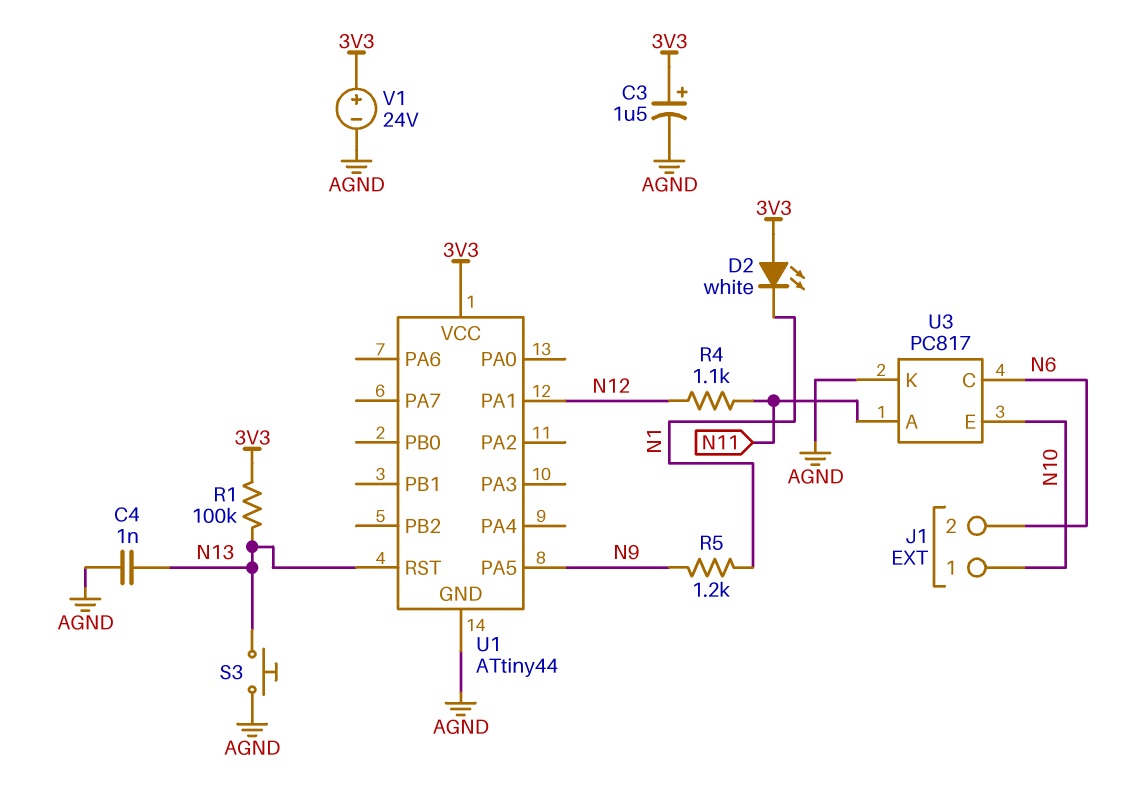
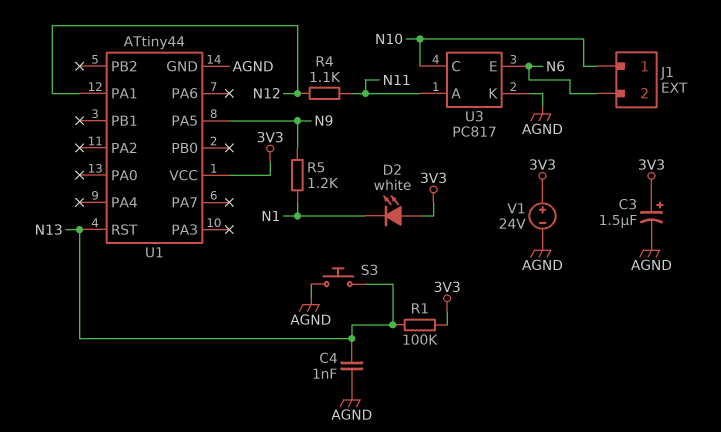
U3 pin C: N6 -> N10
U3 pin E: N10 -> N6

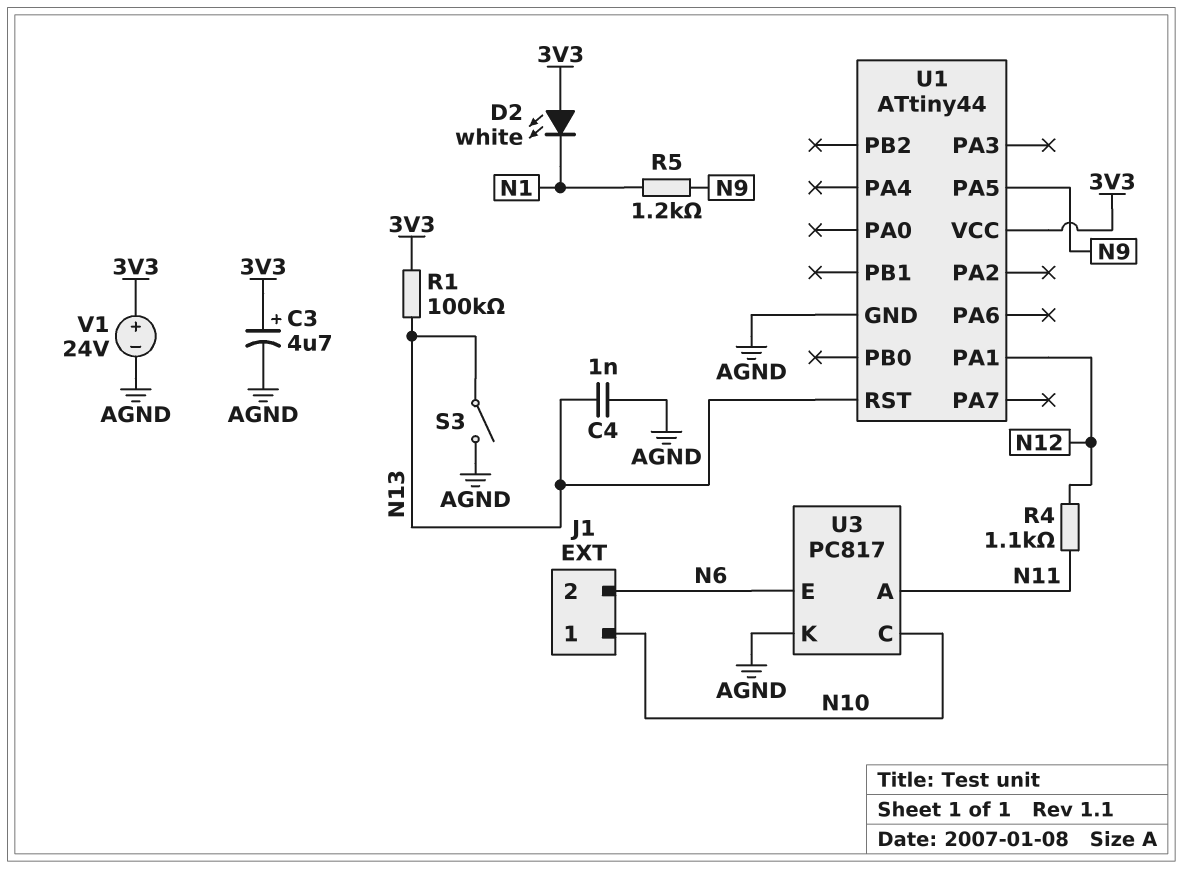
C3: 1.5uF (plus 3V3, minus AGND) -> 4.7uF (plus 3V3, minus AGND)
S3: button (AGND, N13) -> switch (AGND, N13)

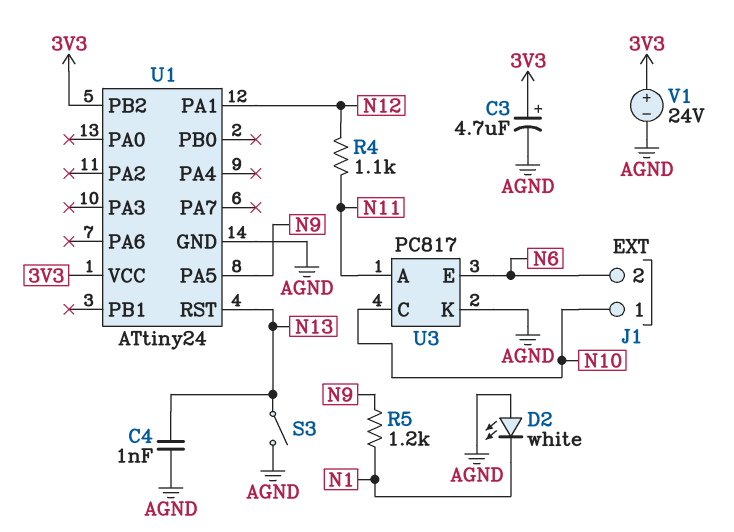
D2: LED white (A 3V3, K N1) -> LED white (A AGND, K N1)
R1: 100k (3V3, N13) -> none
U1: ATtiny44 -> ATtiny24
U1 pin PB2: none -> 3V3

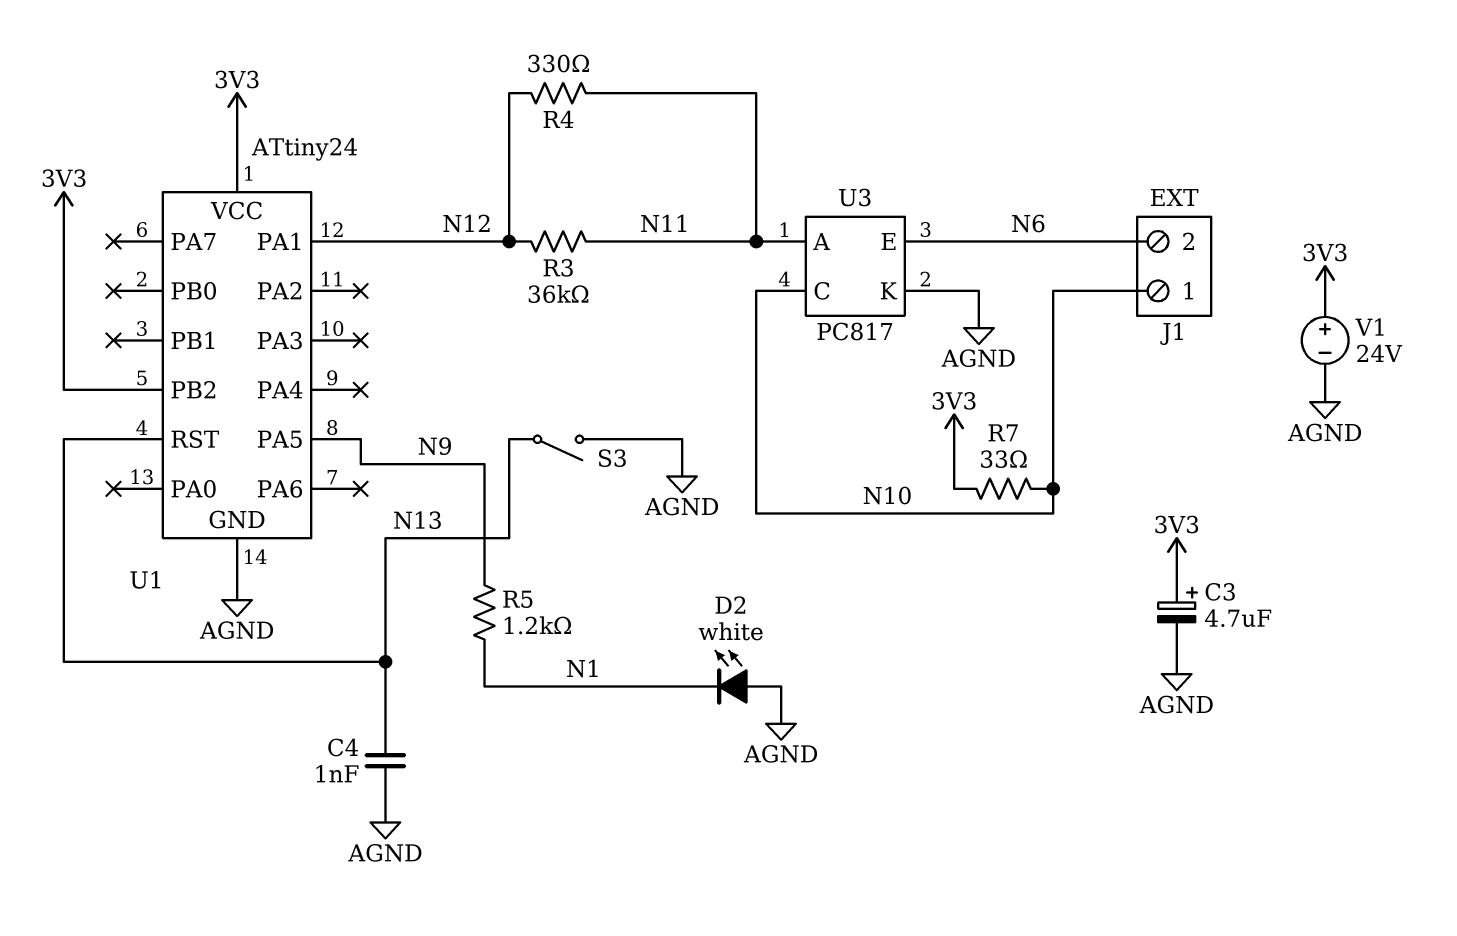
R3: none -> 36k (N11, N12)
R4: 1.1k (N11, N12) -> 330 (N11, N12)
R7: none -> 33 (3V3, N10)

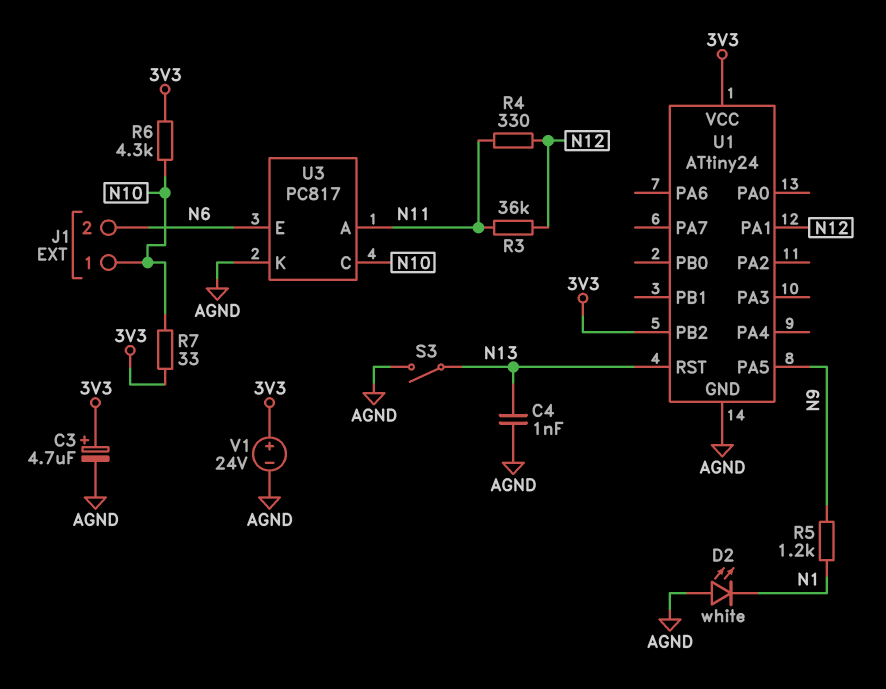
R6: none -> 4.3k (3V3, N10)

